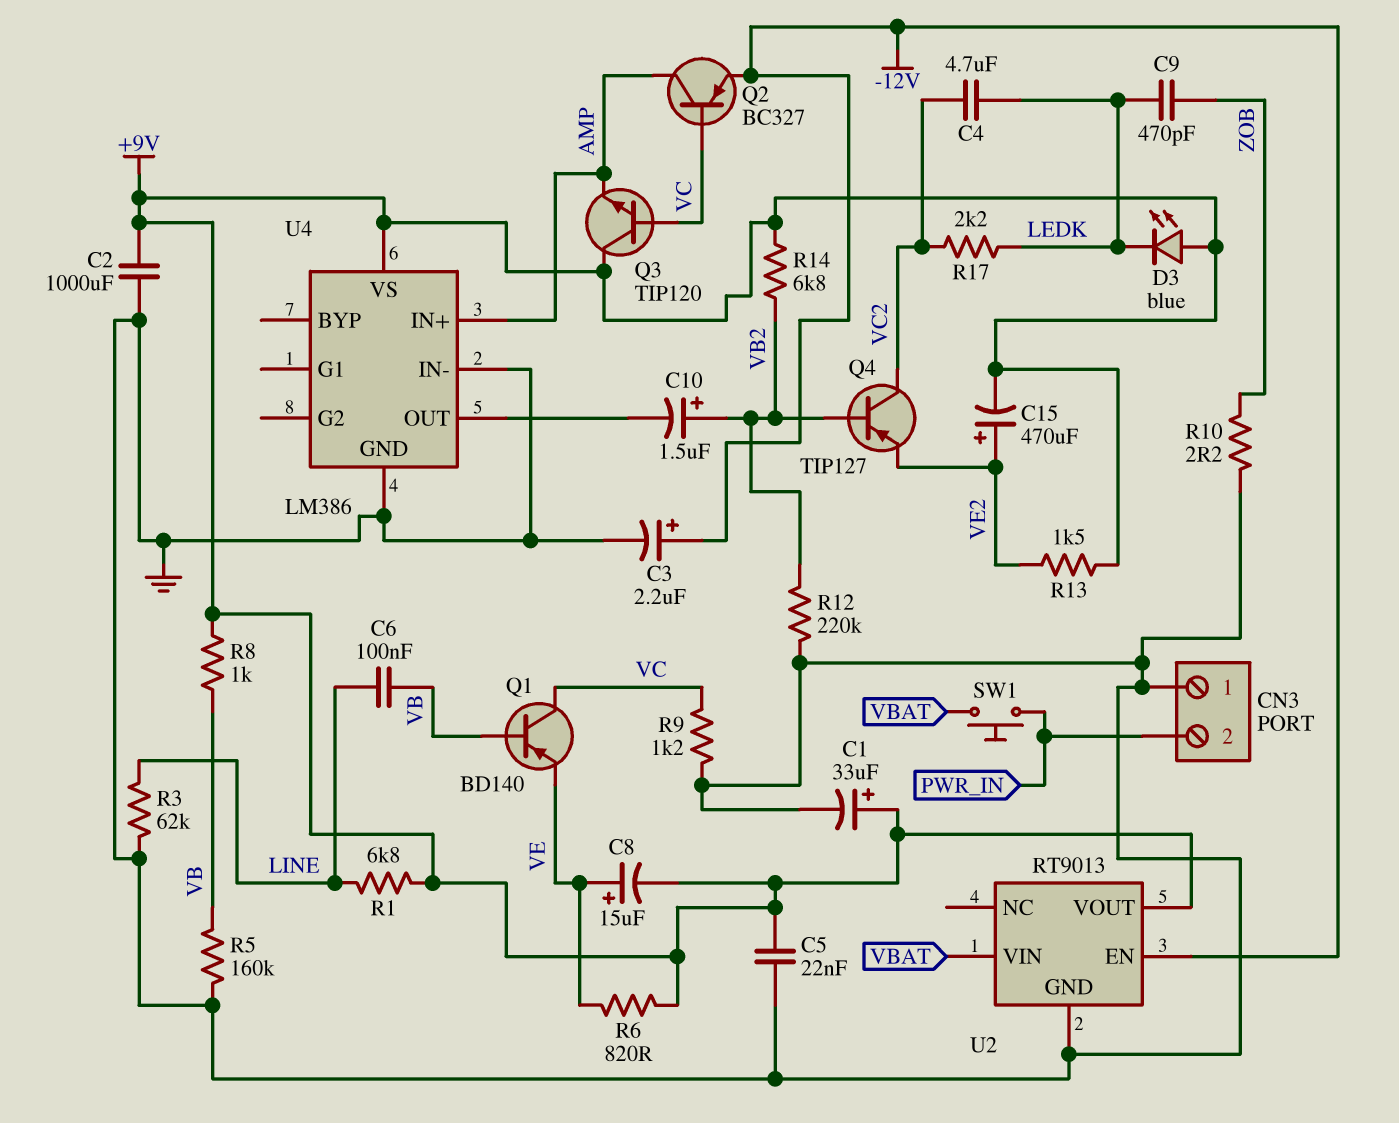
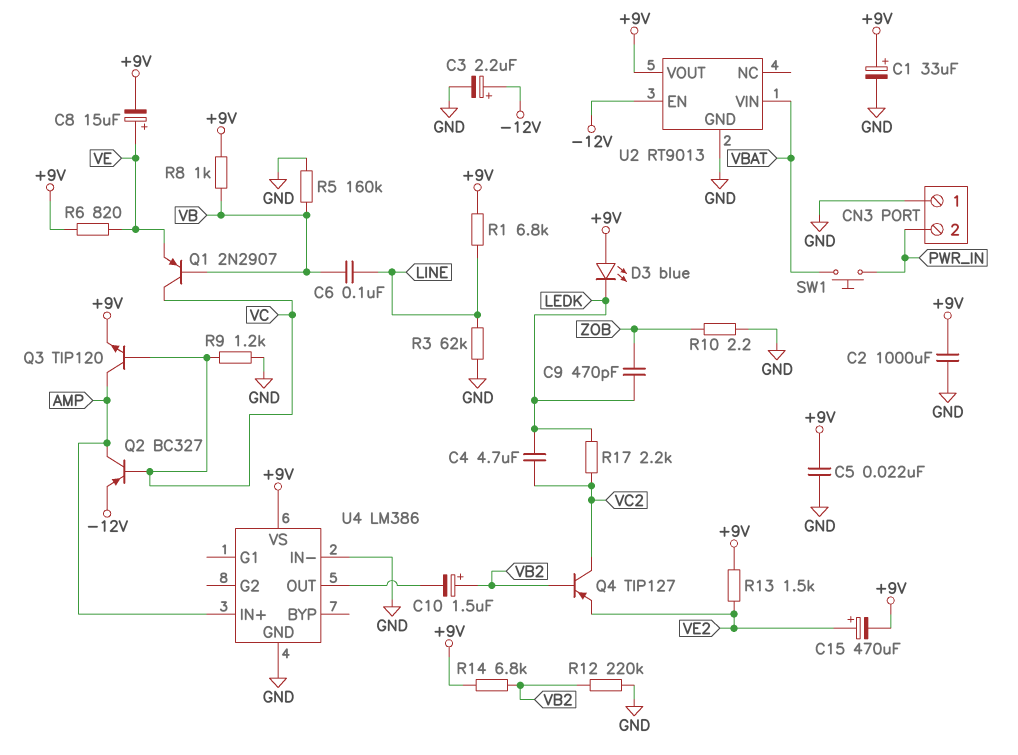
Q1: PNP BD140 (B VB, C VC, E VE) -> PNP 2N2907 (B VB, C VC, E VE)
Q3: NPN TIP120 (B VC, C +9V, E AMP) -> NPN TIP120 (B VC, C AMP, E +9V)

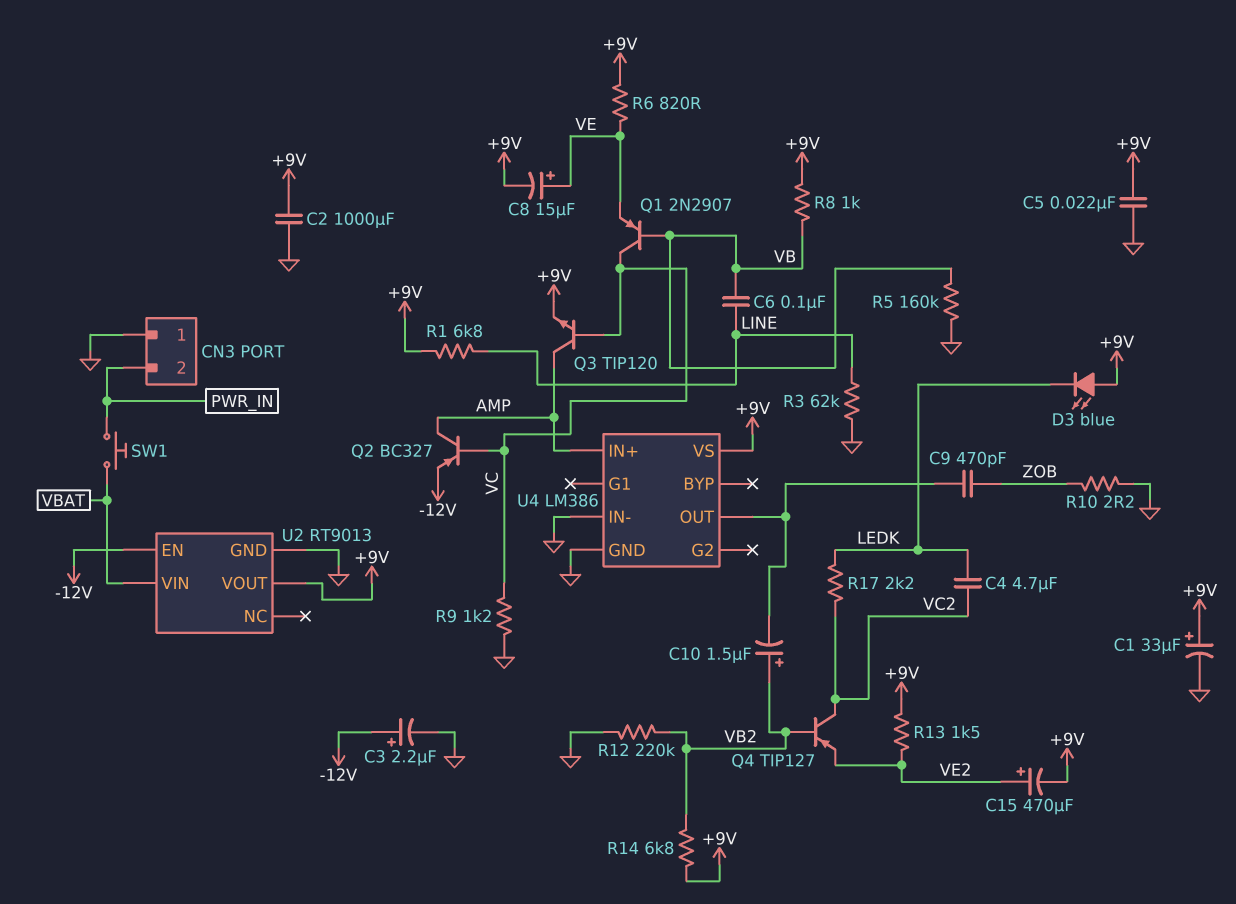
C9: 470pF (LEDK, ZOB) -> 470pF (U4/OUT, ZOB)

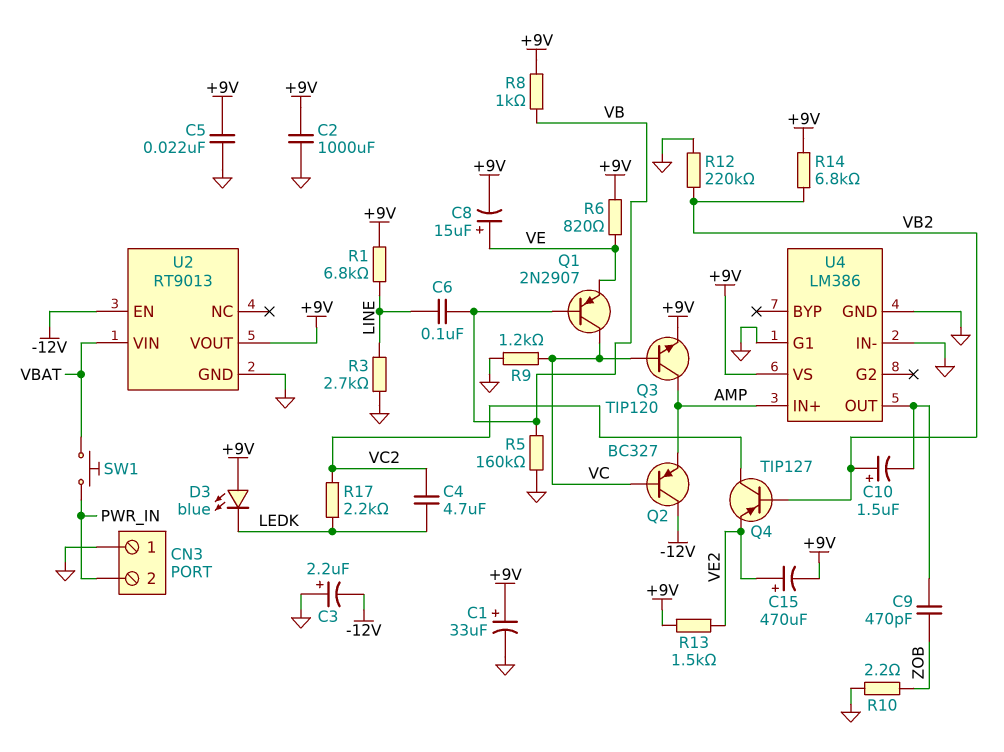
C3: 2.2uF (plus -12V, minus GND) -> 2.2uF (plus GND, minus -12V)
Q2: PNP BC327 (B VC, C AMP, E -12V) -> PNP BC327 (B VC, C -12V, E AMP)
R3: 62k (GND, LINE) -> 2.7k (GND, LINE)
U4 pin G1: none -> GND

